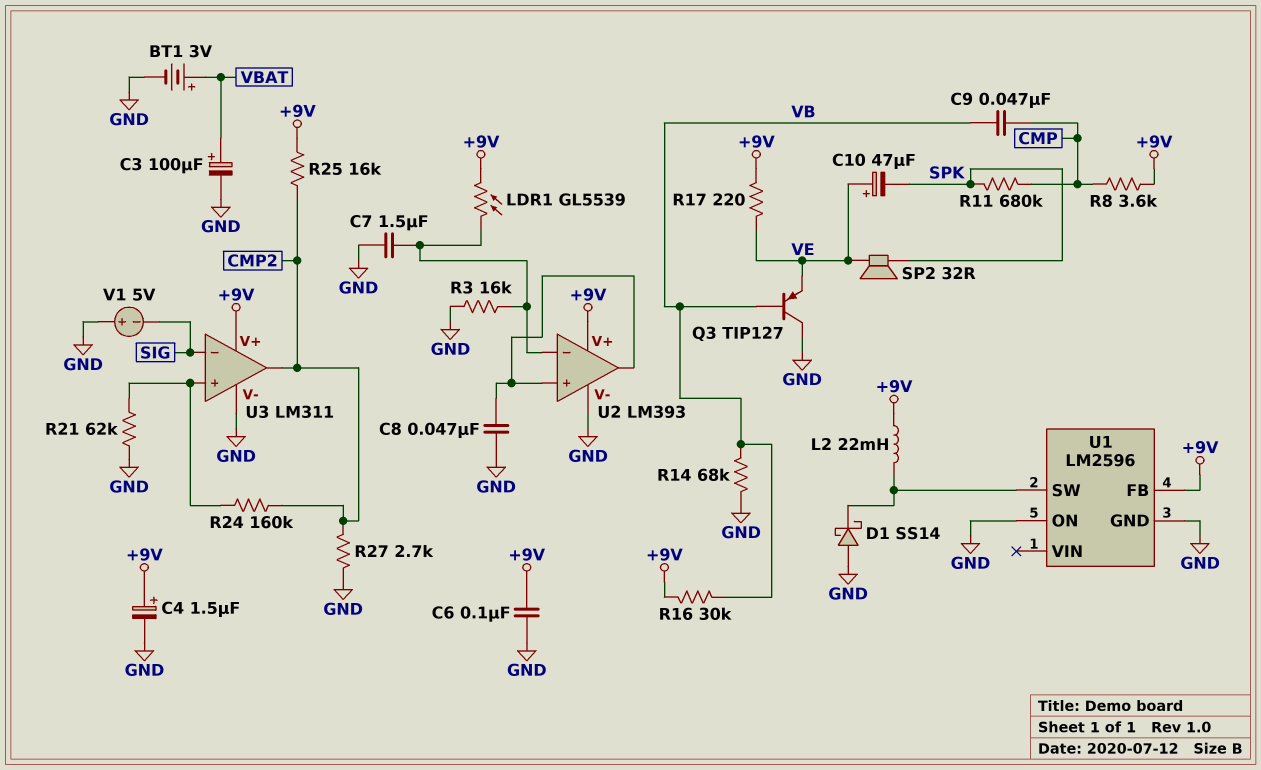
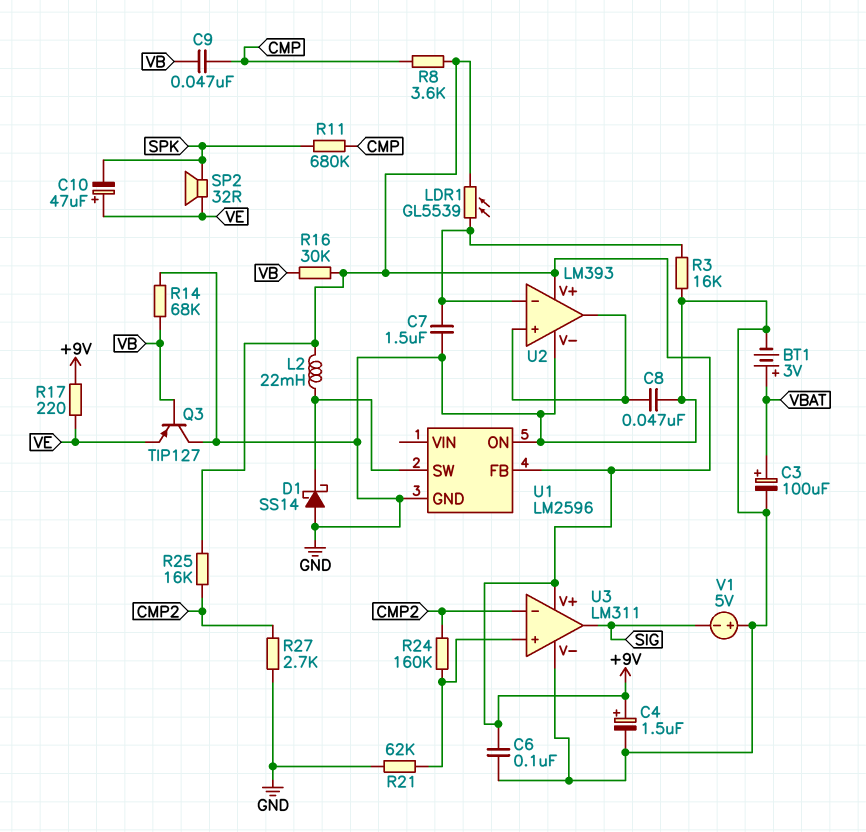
U3 pin in-: SIG -> CMP2
U3 pin out: CMP2 -> SIG

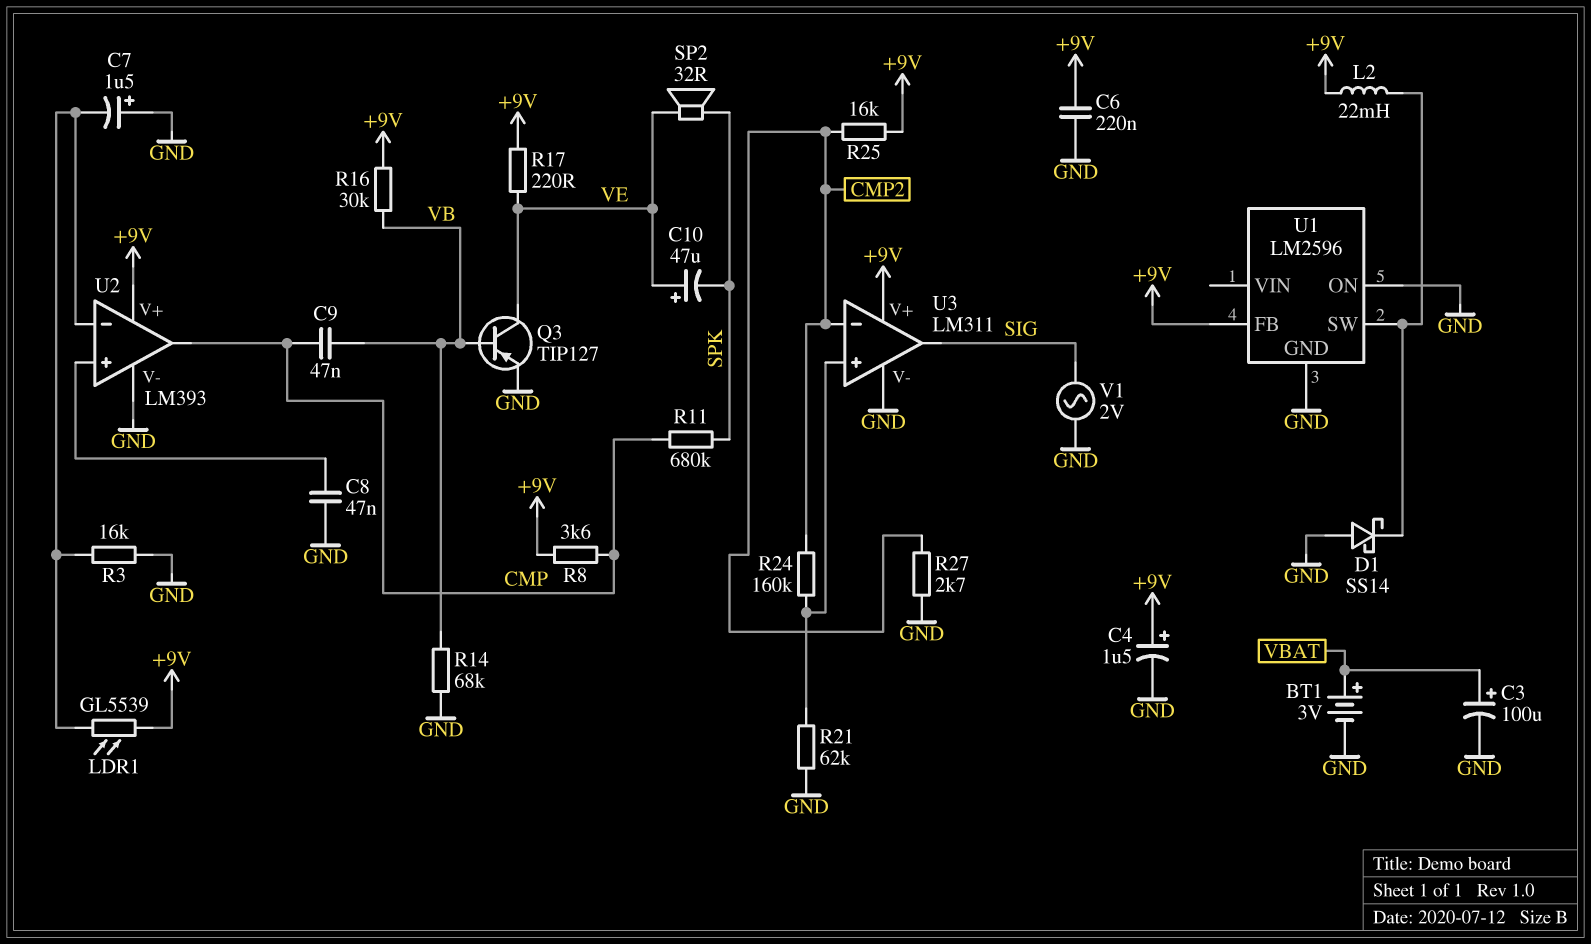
C6: 100nF (+9V, GND) -> 220nF (+9V, GND)
C7: 1.5uF (GND, U2/in-) -> 1.5uF (plus GND, minus U2/in-)
Q3: PNP TIP127 (B VB, C GND, E VE) -> PNP TIP127 (B VB, C VE, E GND)
U2 pin out: U2/in+ -> CMP
V1: 5V (plus GND, minus SIG) -> AC 2V (GND, SIG)

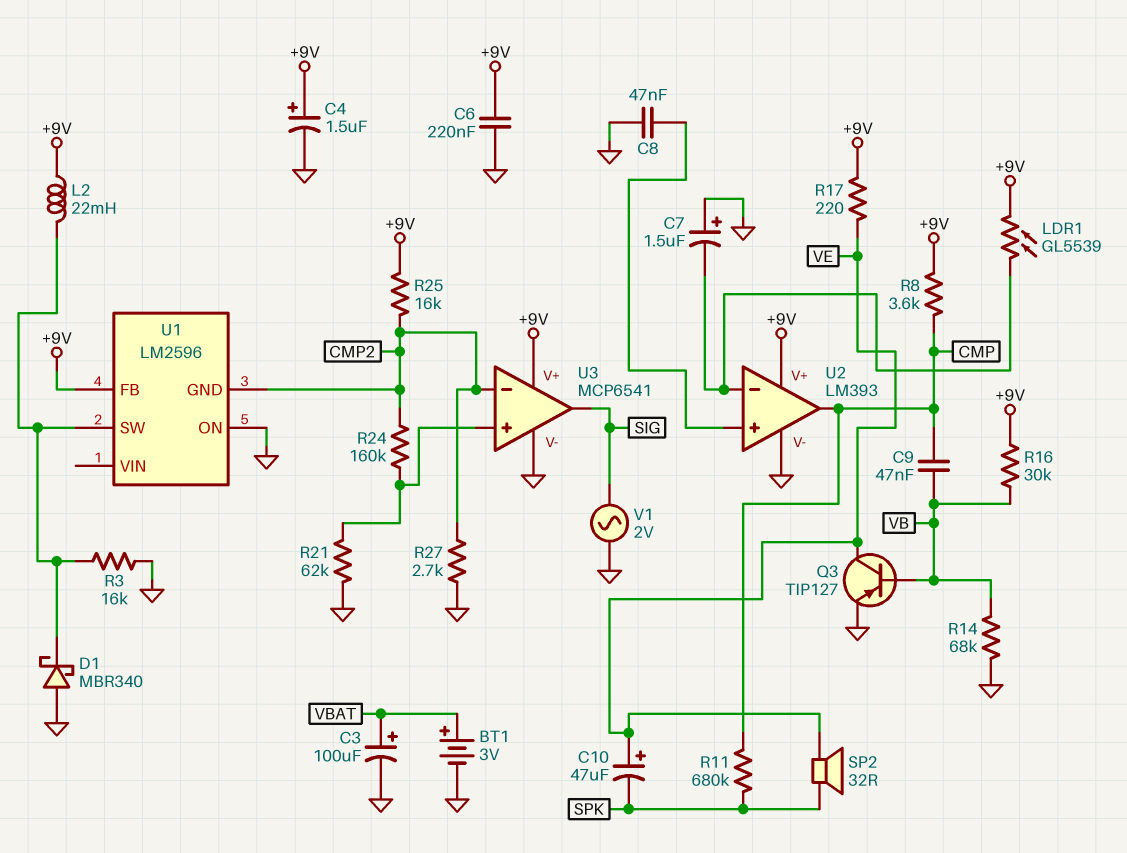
D1: schottky SS14 (A GND, K U1/SW) -> schottky MBR340 (A GND, K U1/SW)
R3: 16k (GND, U2/in-) -> 16k (GND, U1/SW)
U1 pin GND: GND -> CMP2
U3: LM311 -> MCP6541

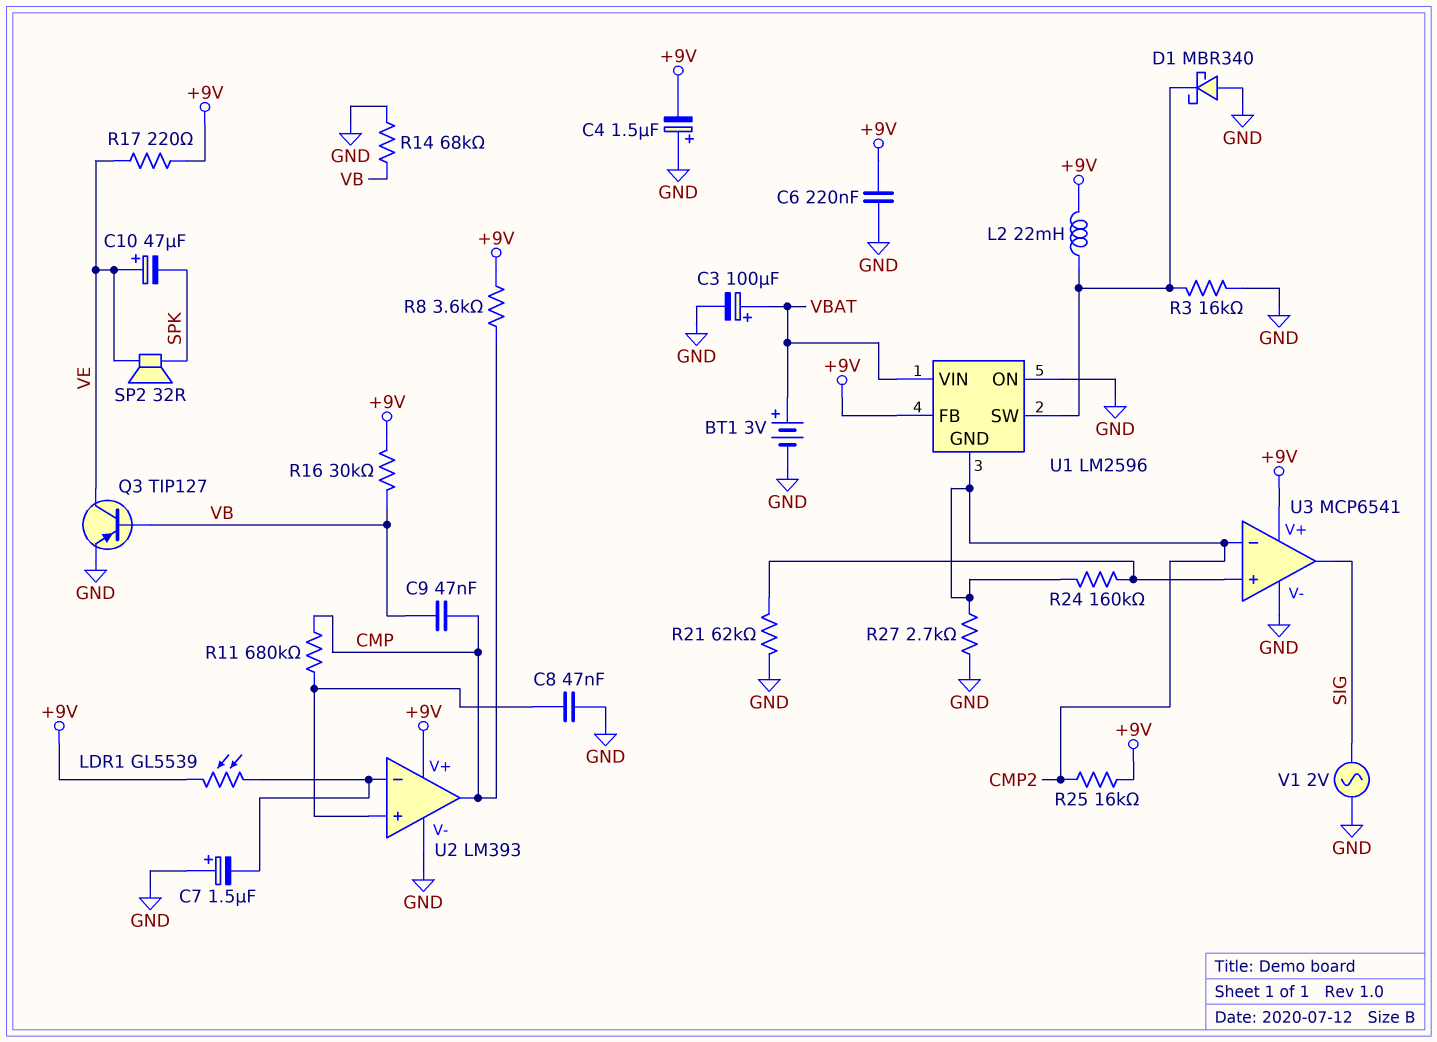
C4: 1.5uF (plus +9V, minus GND) -> 1.5uF (plus GND, minus +9V)
R11: 680k (CMP, SPK) -> 680k (CMP, U2/in+)
U1 pin VIN: none -> VBAT

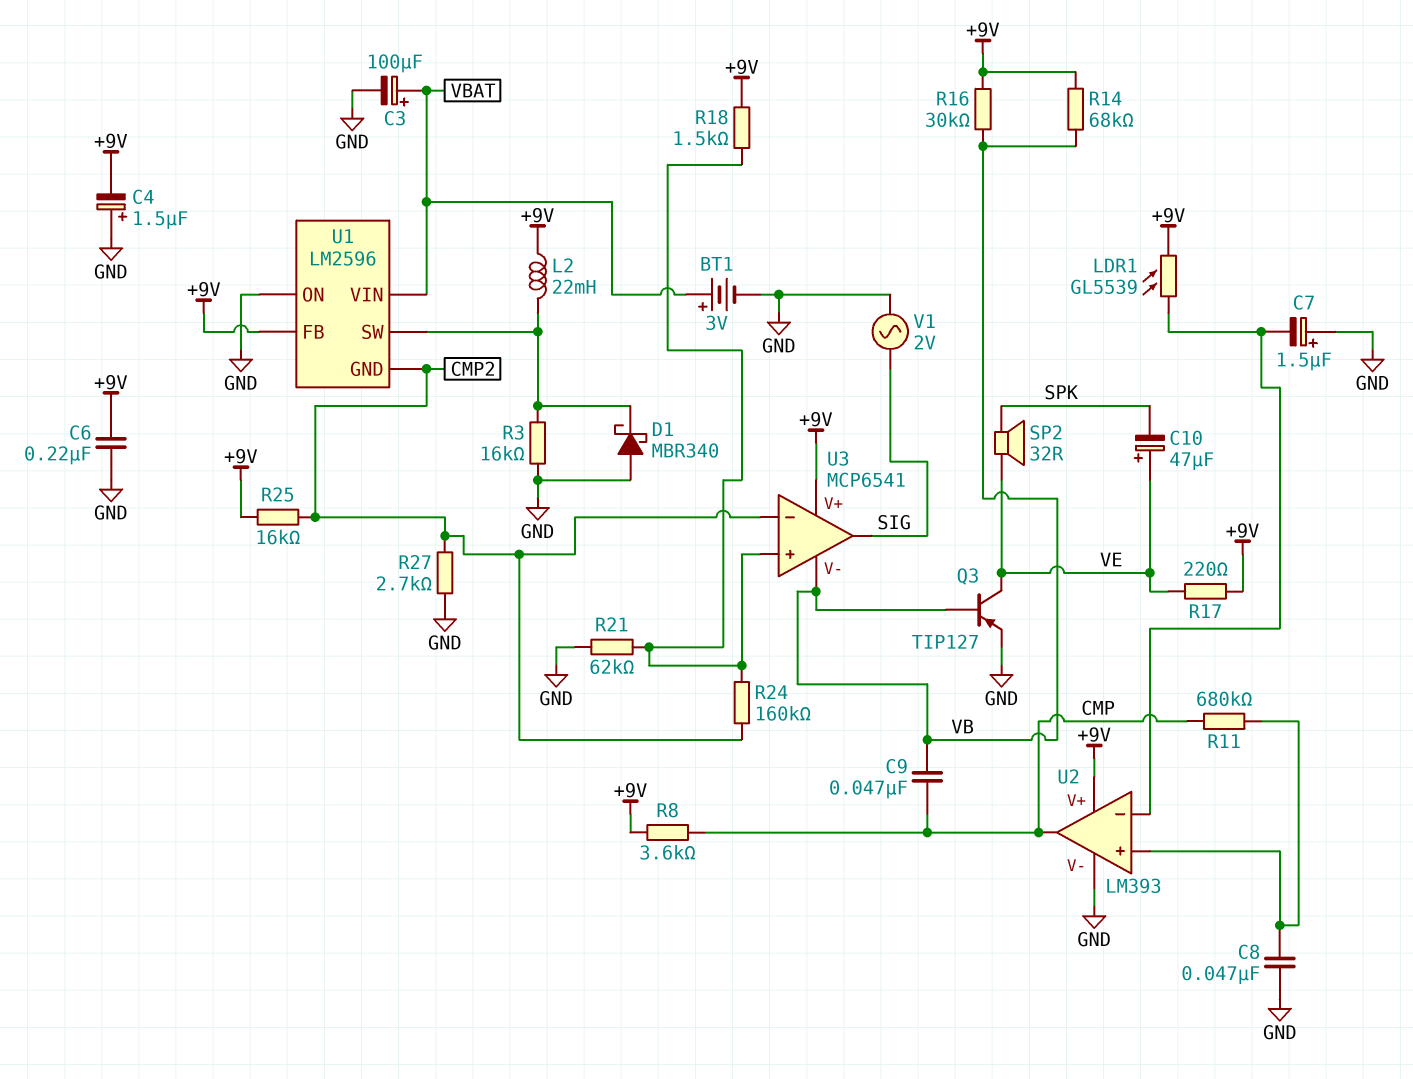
R14: 68k (GND, VB) -> 68k (+9V, VB)
R18: none -> 1.5k (+9V, U3/in+)
U3 pin V-: GND -> VB

